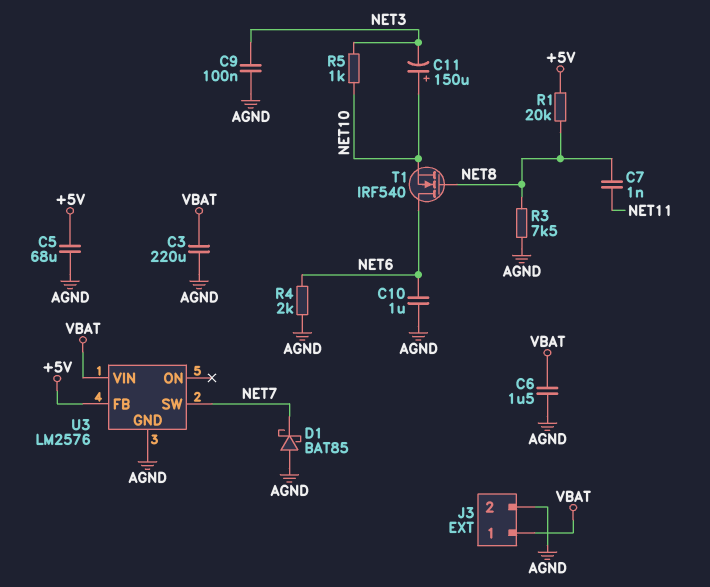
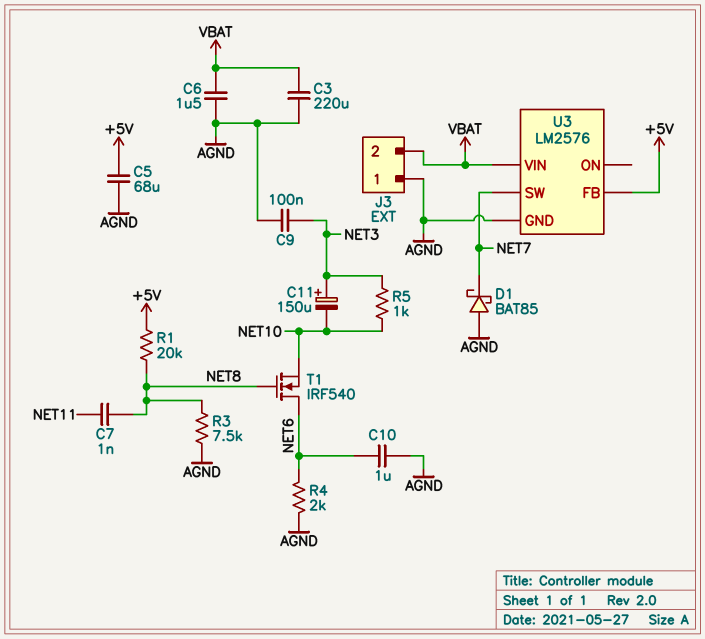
C11: 150uF (plus NET10, minus NET3) -> 150uF (plus NET3, minus NET10)
J3 pin 1: VBAT -> AGND
J3 pin 2: AGND -> VBAT

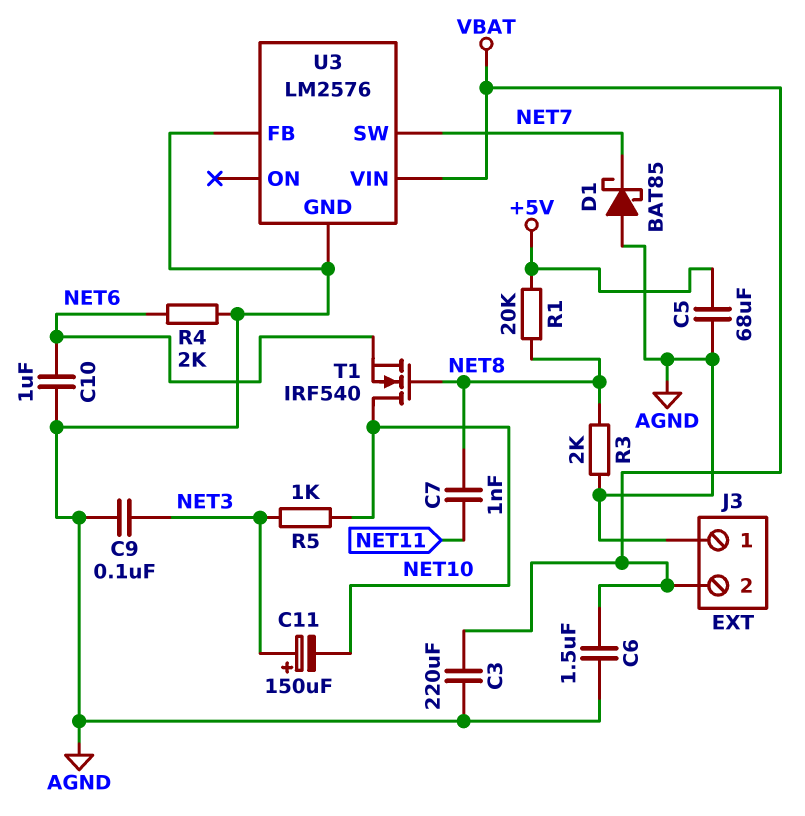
R3: 7.5k (AGND, NET8) -> 2k (AGND, NET8)
T1: NMOS IRF540 (G NET8, D NET6, S NET10) -> NMOS IRF540 (G NET8, D NET10, S NET6)
U3 pin FB: +5V -> AGND

